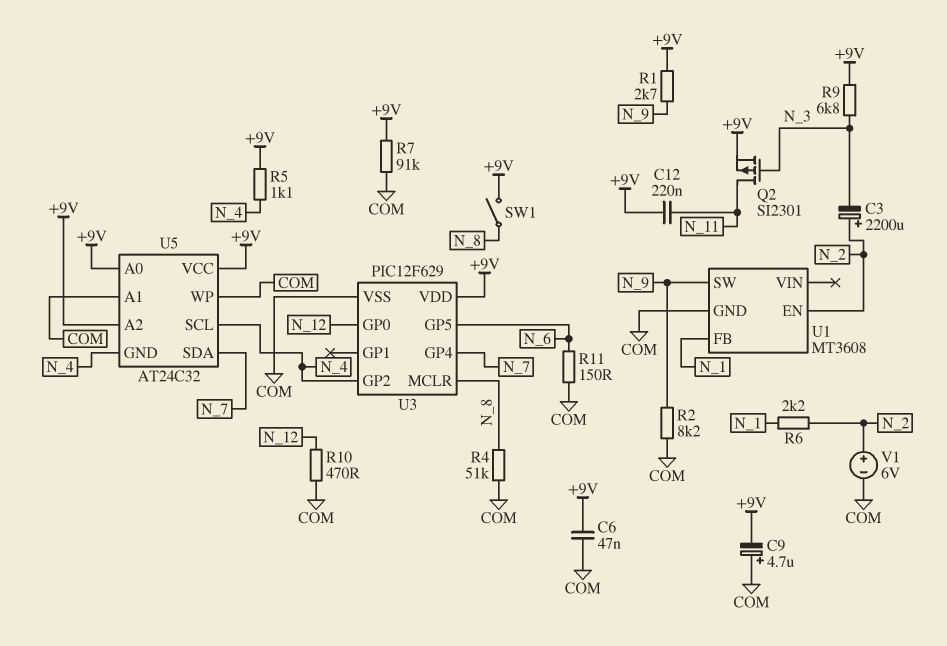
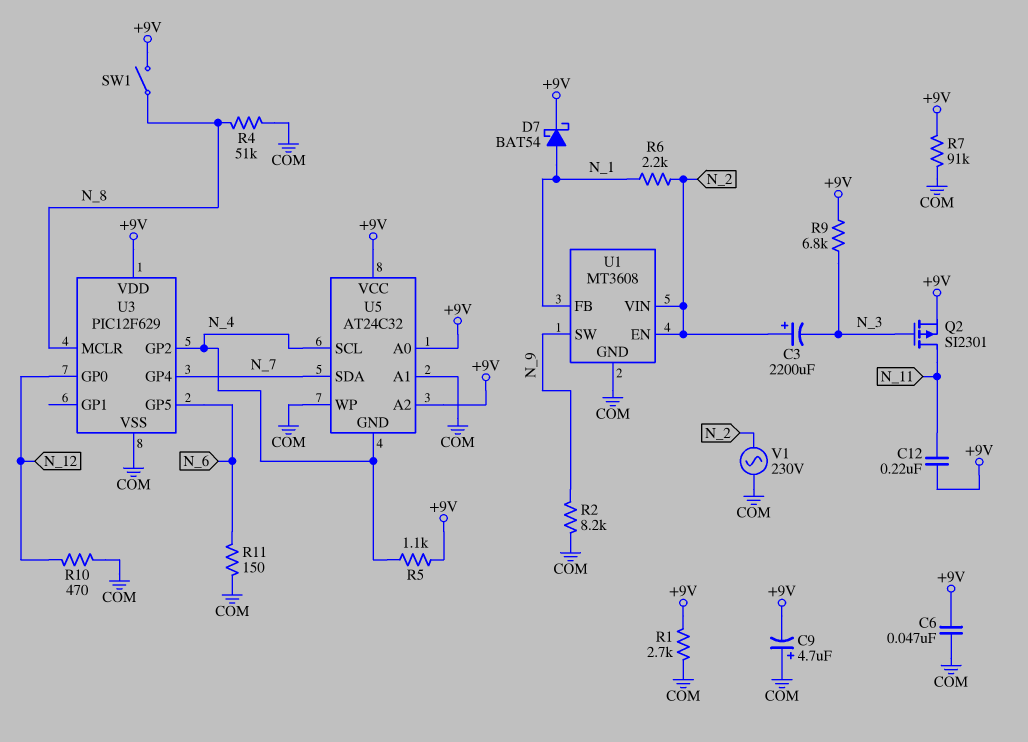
D7: none -> schottky BAT54 (A N_1, K +9V)
R1: 2.7k (+9V, N_9) -> 2.7k (+9V, COM)
U1 pin VIN: none -> N_2
V1: 6V (plus N_2, minus COM) -> AC 230V (COM, N_2)

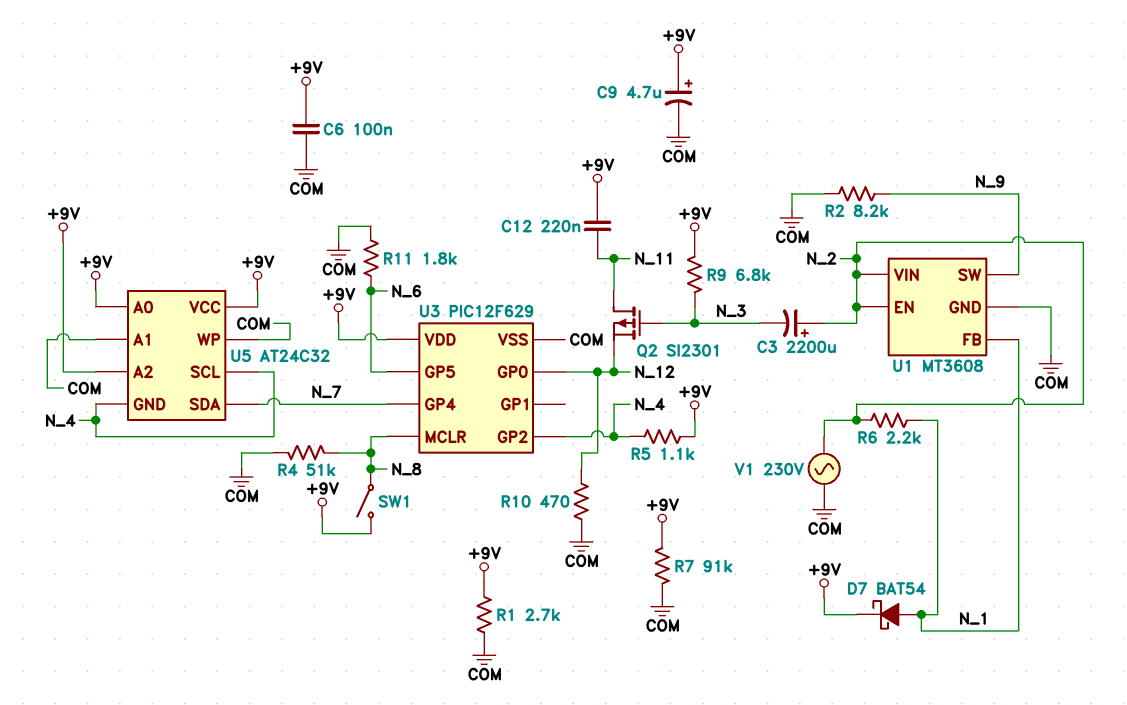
C6: 47nF (+9V, COM) -> 100nF (+9V, COM)
C9: 4.7uF (plus COM, minus +9V) -> 4.7uF (plus +9V, minus COM)
Q2: PMOS SI2301 (G N_3, D N_11, S +9V) -> PMOS SI2301 (G N_3, D N_11, S N_12)
R11: 150 (COM, N_6) -> 1.8k (COM, N_6)

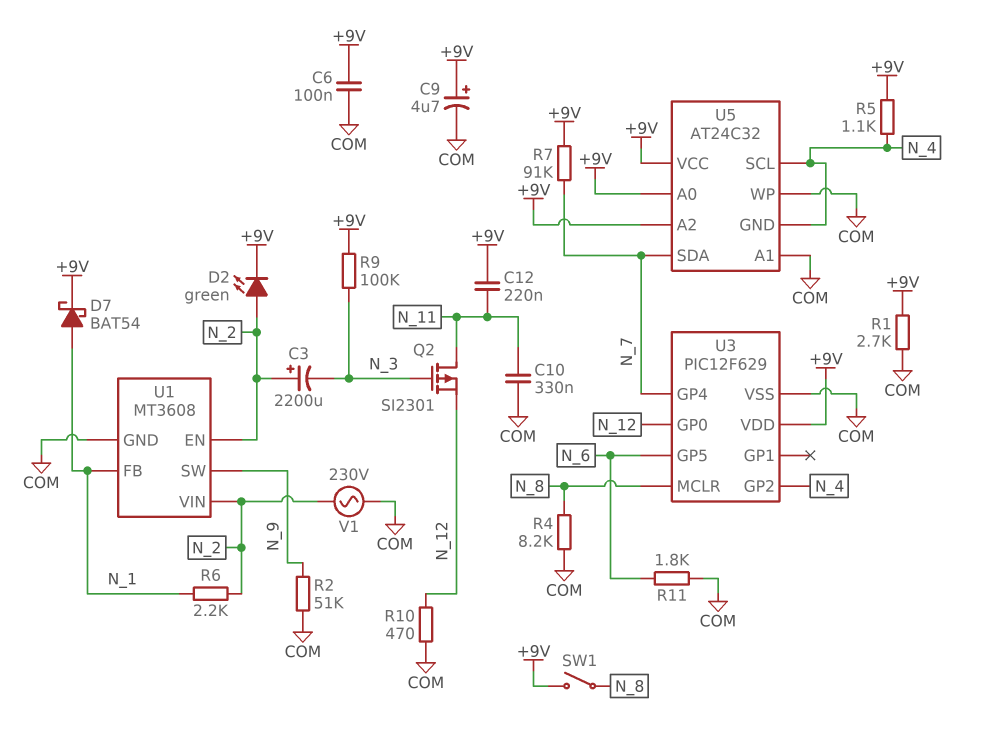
C10: none -> 330nF (COM, N_11)
D2: none -> LED green (A N_2, K +9V)
R2: 8.2k (COM, N_9) -> 51k (COM, N_9)
R4: 51k (COM, N_8) -> 8.2k (COM, N_8)
R7: 91k (+9V, COM) -> 91k (+9V, N_7)
R9: 6.8k (+9V, N_3) -> 100k (+9V, N_3)

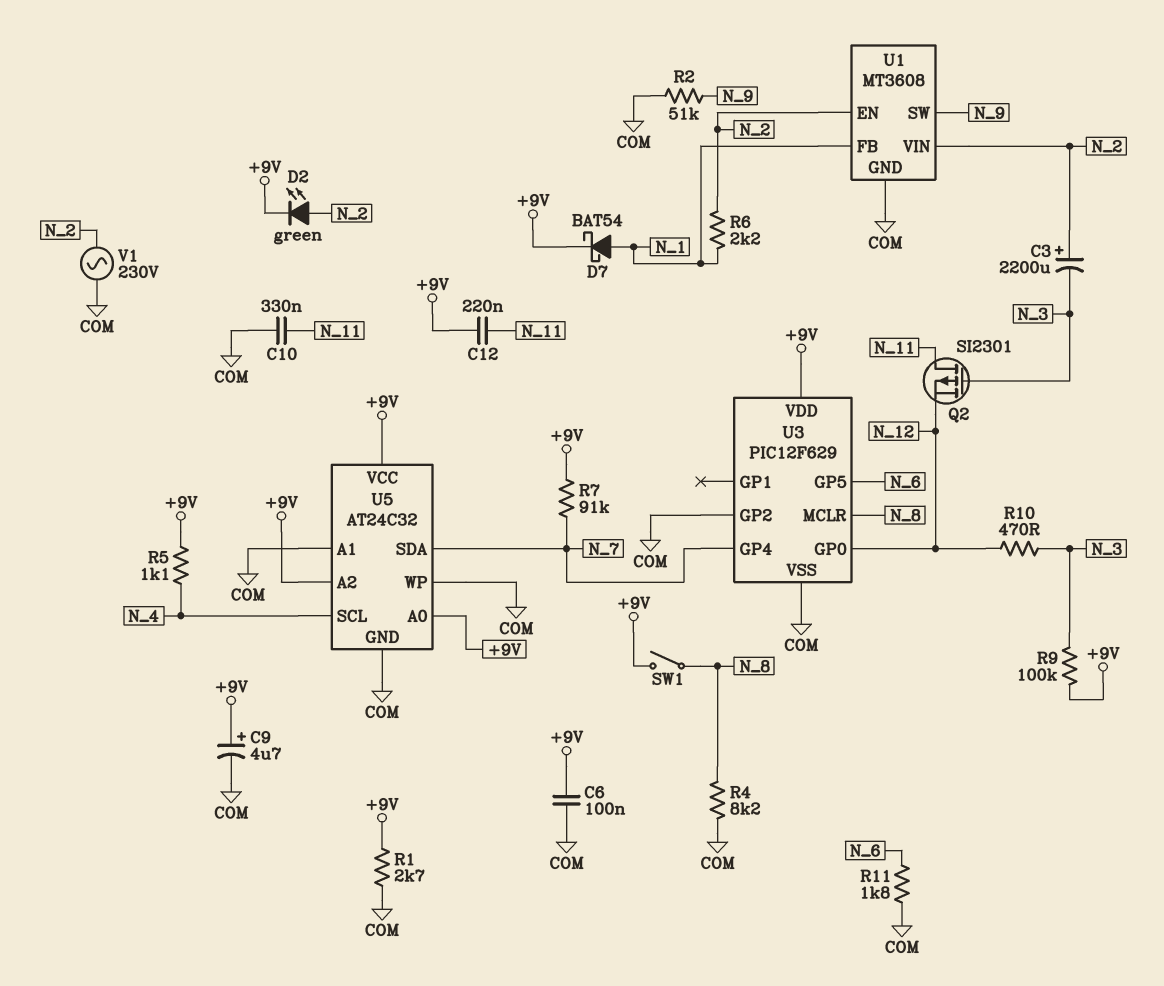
R10: 470 (COM, N_12) -> 470 (N_3, N_12)
U3 pin GP2: N_4 -> COM
U5 pin GND: N_4 -> COM

